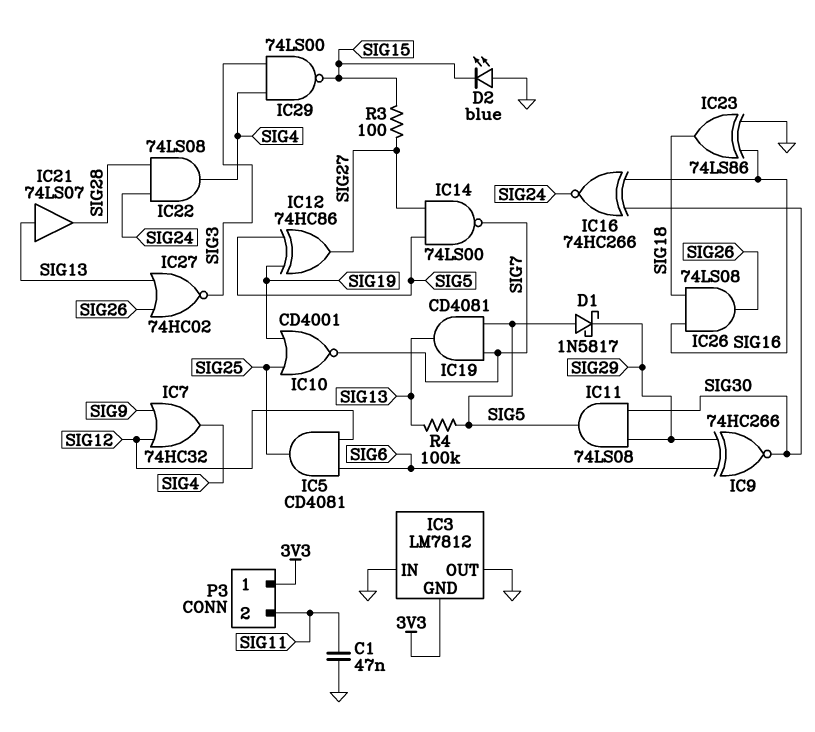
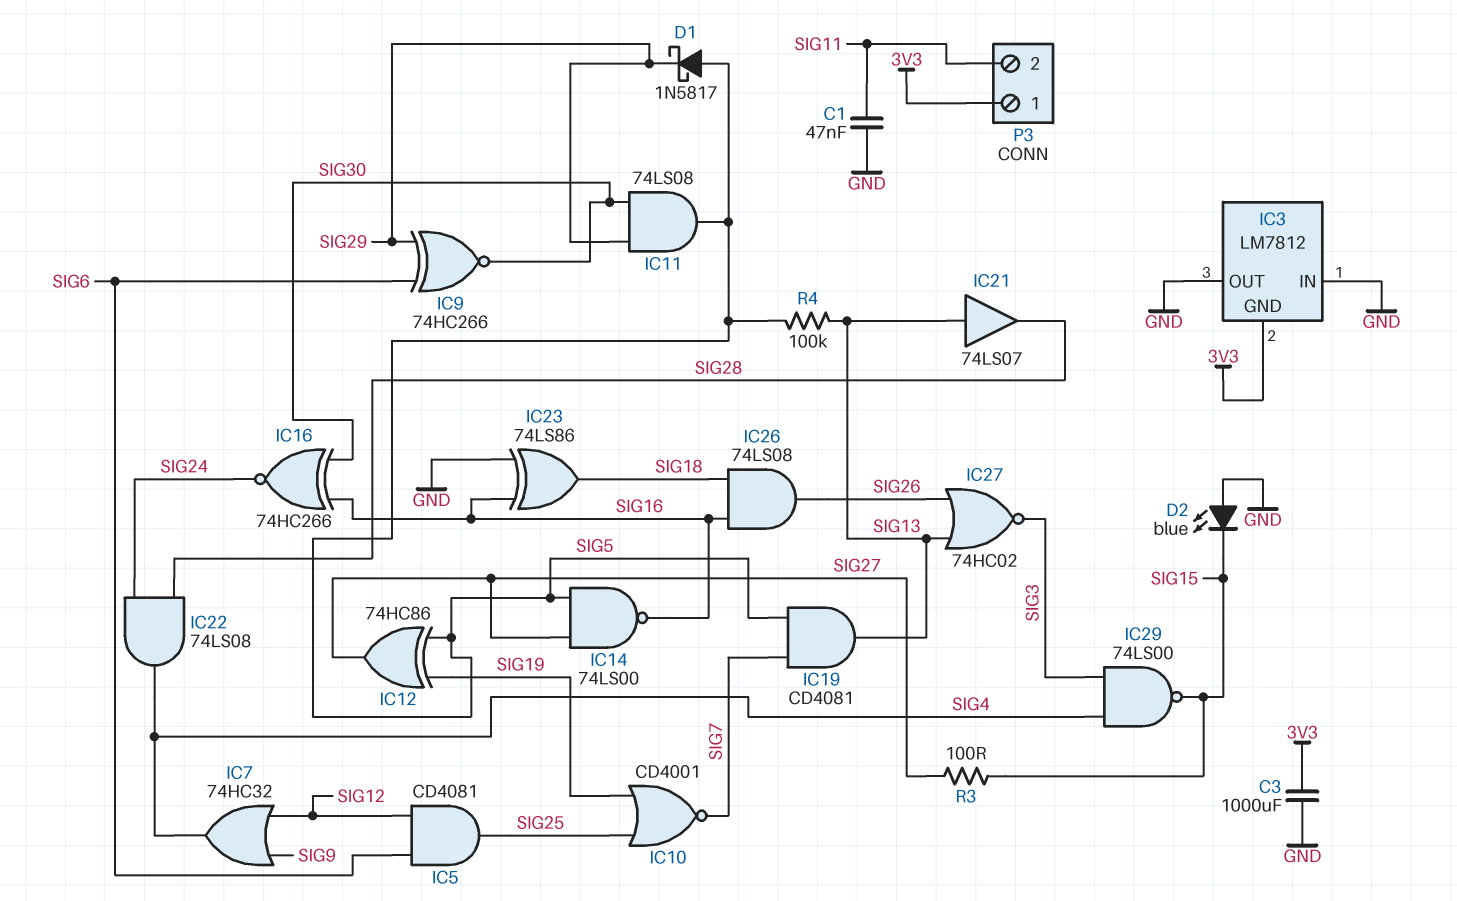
C3: none -> 1000uF (3V3, GND)
IC14: NAND 74LS00 (in SIG5, in SIG27, out SIG7) -> NAND 74LS00 (in SIG5, in SIG27, out SIG16)

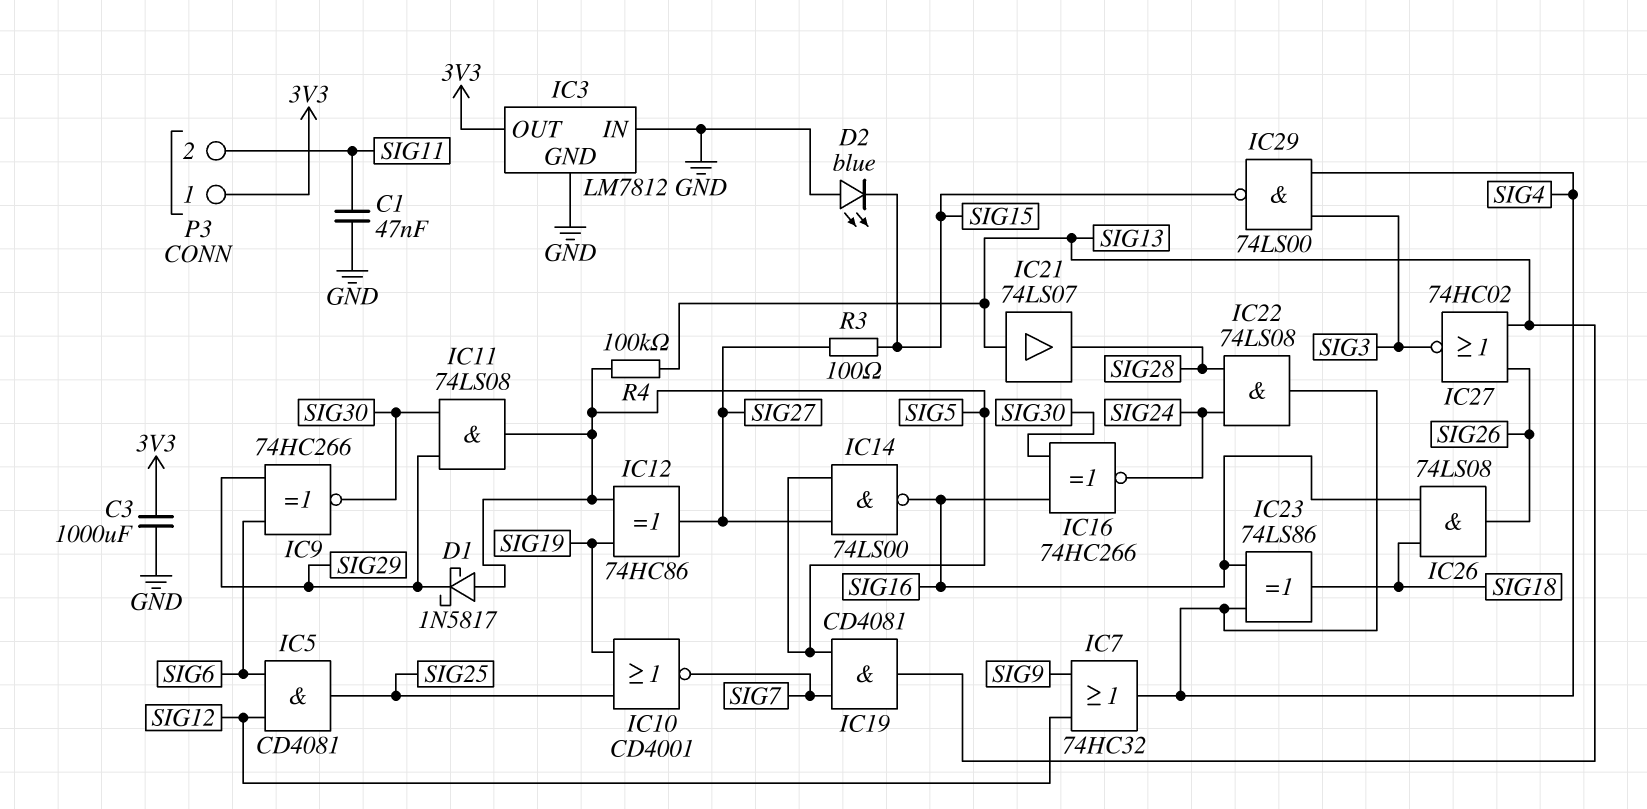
IC3 pin GND: 3V3 -> GND
IC3 pin OUT: GND -> 3V3
IC23: XOR 74LS86 (in GND, in SIG16, out SIG18) -> XOR 74LS86 (in SIG4, in SIG16, out SIG18)

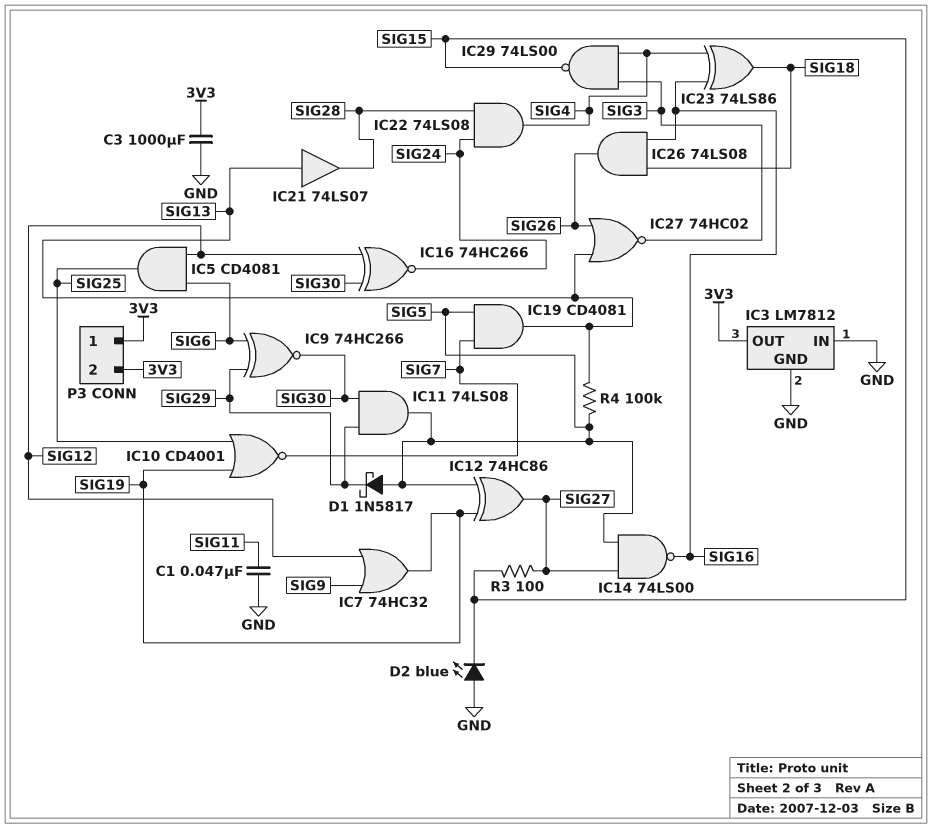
IC7: OR 74HC32 (in SIG9, in SIG12, out SIG4) -> OR 74HC32 (in SIG9, in SIG12, out SIG19)
IC16: XNOR 74HC266 (in SIG16, in SIG30, out SIG24) -> XNOR 74HC266 (in SIG12, in SIG30, out SIG24)
P3 pin 2: SIG11 -> 3V3

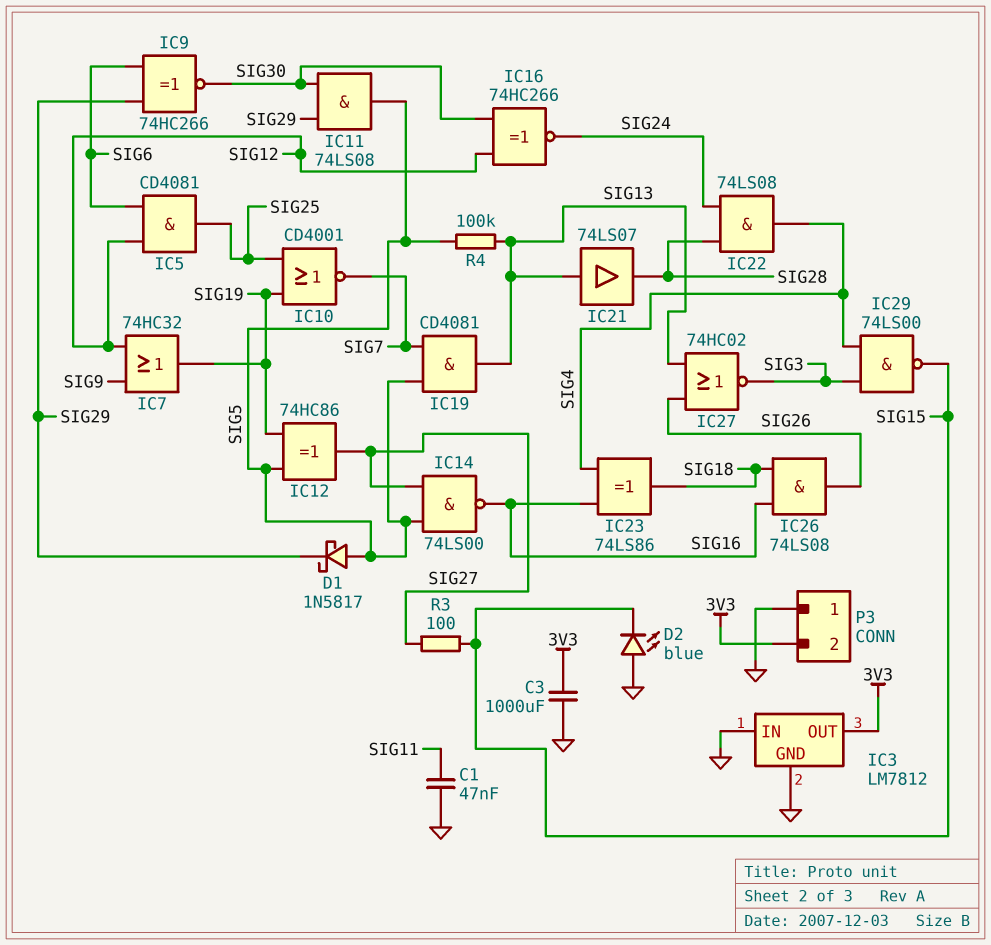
P3 pin 1: 3V3 -> GND

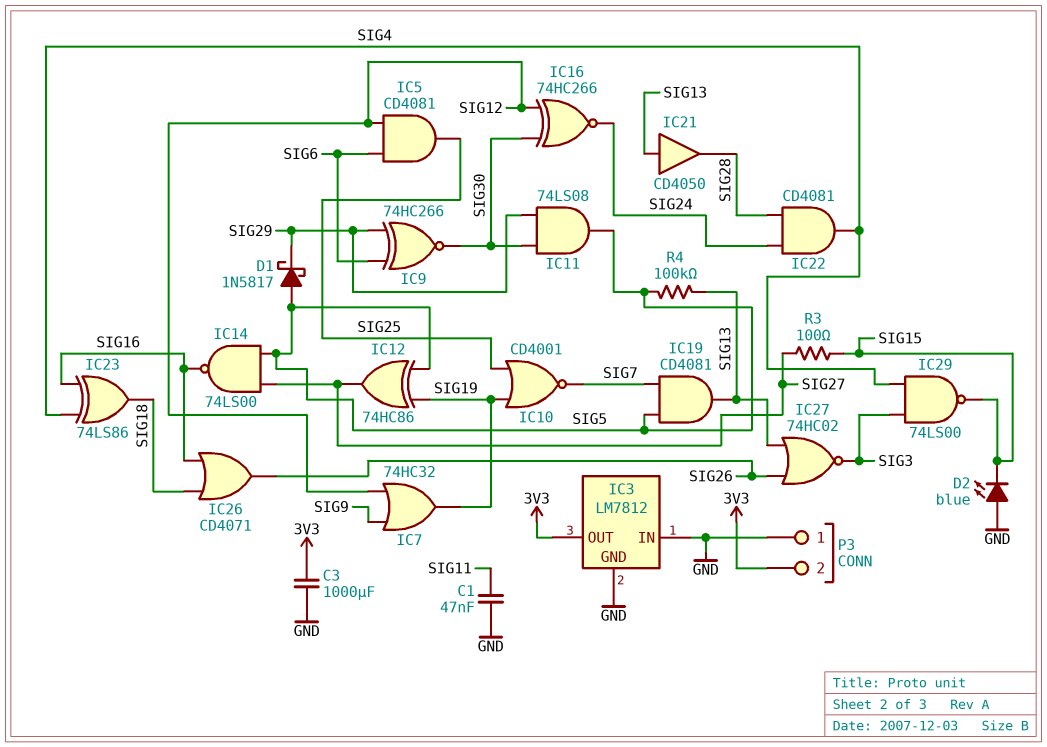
IC21: buffer 74LS07 (in SIG13, out SIG28) -> buffer CD4050 (in SIG13, out SIG28)
IC22: AND 74LS08 (in SIG24, in SIG28, out SIG4) -> AND CD4081 (in SIG24, in SIG28, out SIG4)
IC26: AND 74LS08 (in SIG16, in SIG18, out SIG26) -> OR CD4071 (in SIG16, in SIG18, out SIG26)

